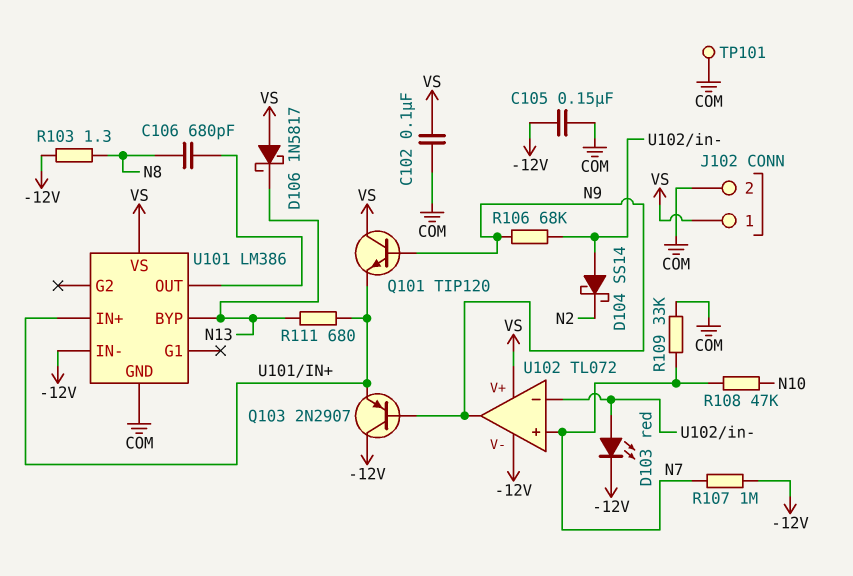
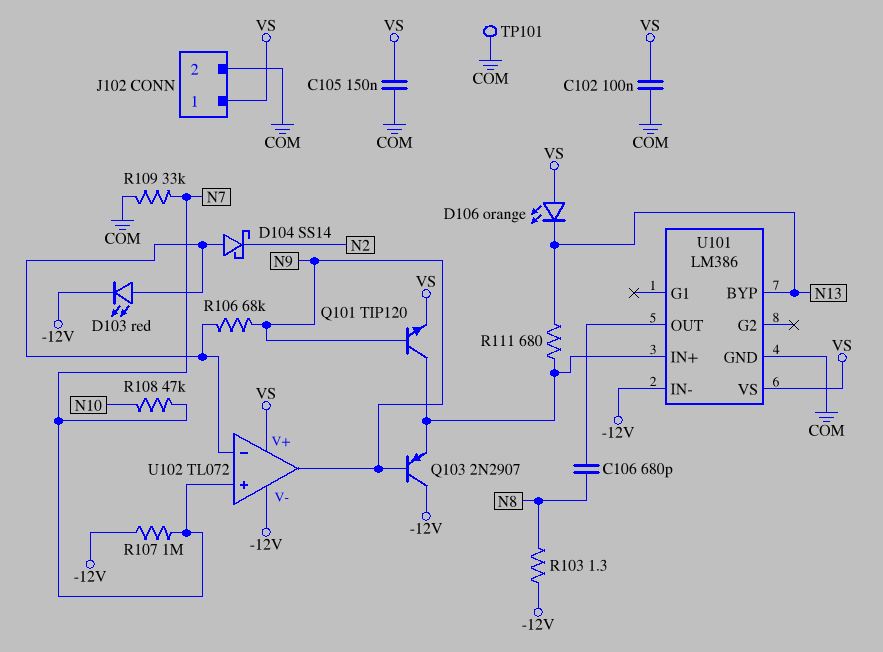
C105: 150nF (-12V, COM) -> 150nF (COM, VS)
D106: schottky 1N5817 (A VS, K N13) -> LED orange (A VS, K N13)
Q101: NPN TIP120 (B N9, C VS, E U101/IN+) -> NPN TIP120 (B N9, C U101/IN+, E VS)

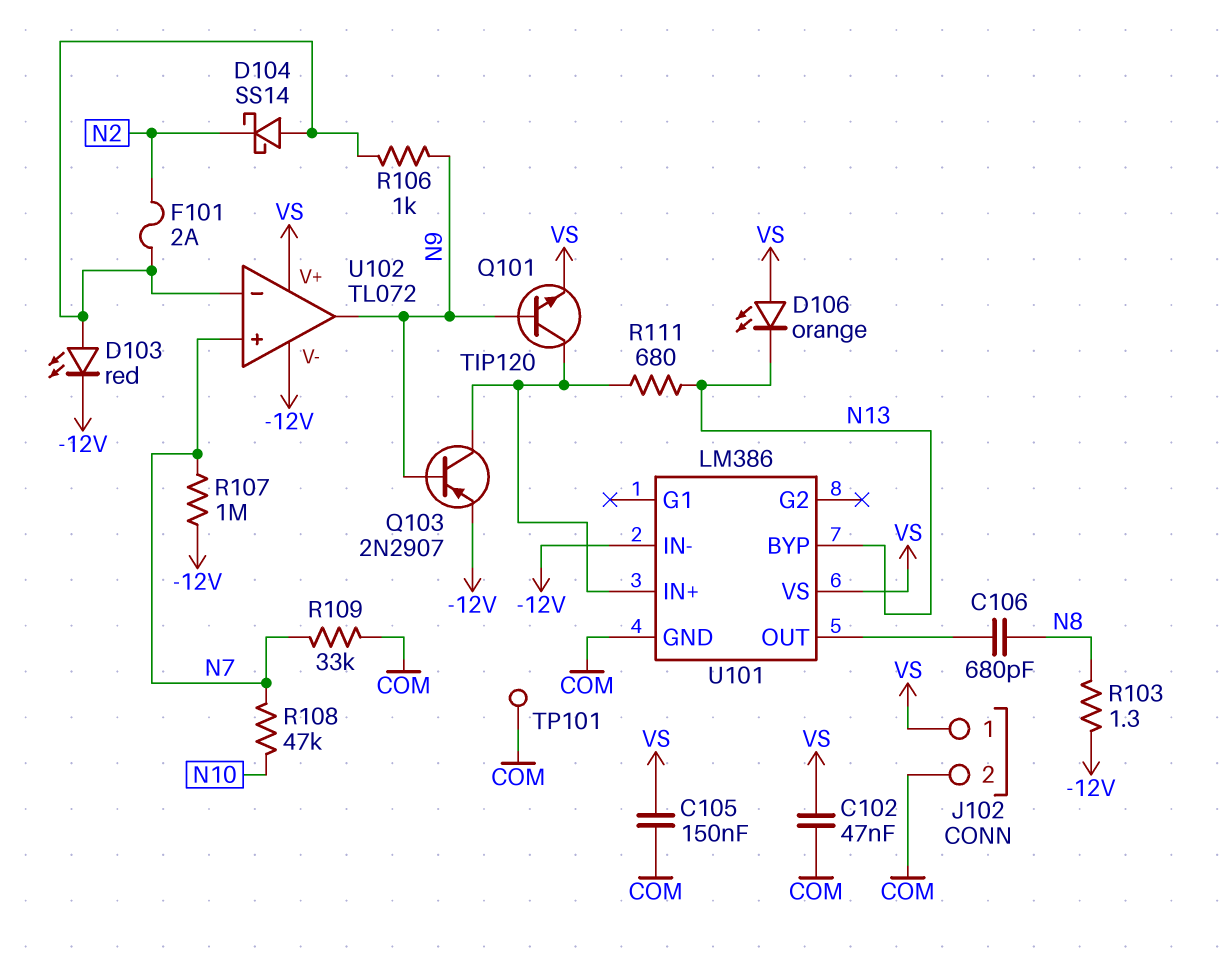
C102: 100nF (COM, VS) -> 47nF (COM, VS)
F101: none -> 2A (N2, U102/in-)
Q103: PNP 2N2907 (B N9, C -12V, E U101/IN+) -> PNP 2N2907 (B N9, C U101/IN+, E -12V)
R106: 68k (N9, U102/in-) -> 1k (N9, U102/in-)

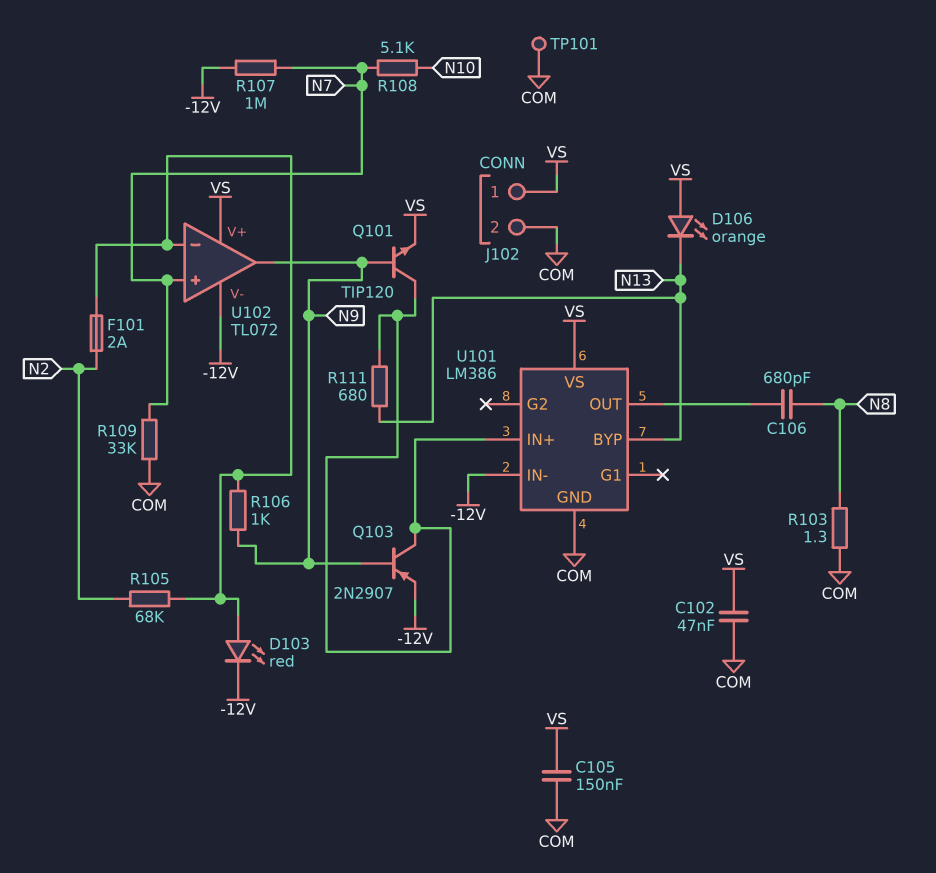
D104: schottky SS14 (A U102/in-, K N2) -> none
R103: 1.3 (-12V, N8) -> 1.3 (COM, N8)
R105: none -> 68k (N2, U102/in-)
R108: 47k (N7, N10) -> 5.1k (N7, N10)

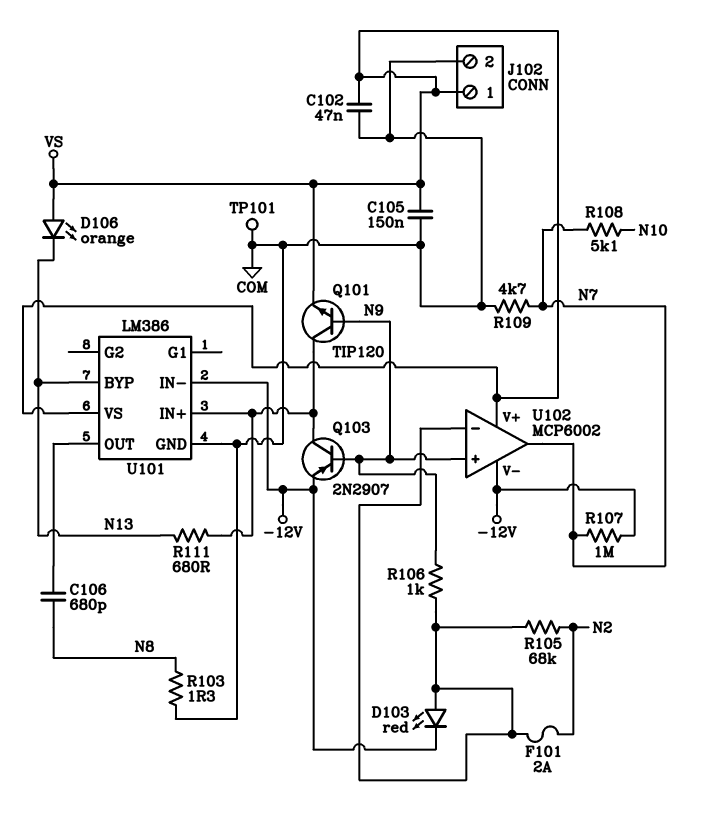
R109: 33k (COM, N7) -> 4.7k (COM, N7)
U102: TL072 -> MCP6002
U102 pin in+: N7 -> N9
U102 pin out: N9 -> N7

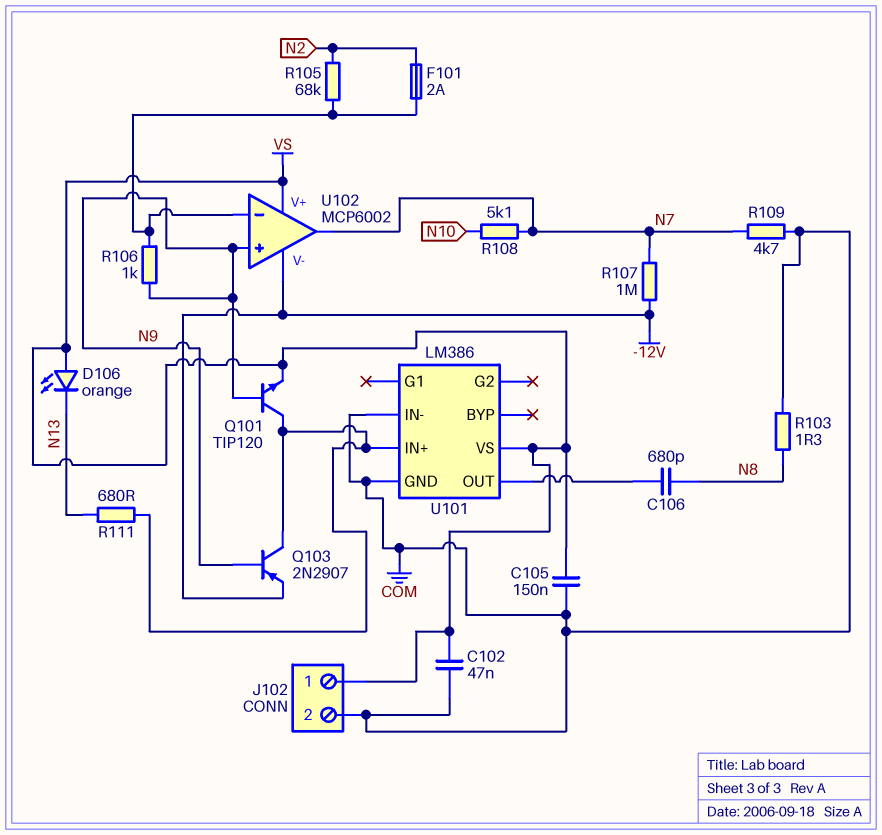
D103: LED red (A U102/in-, K -12V) -> none
TP101: test point (COM) -> none
U101 pin BYP: N13 -> none
U101 pin IN-: -12V -> COM

